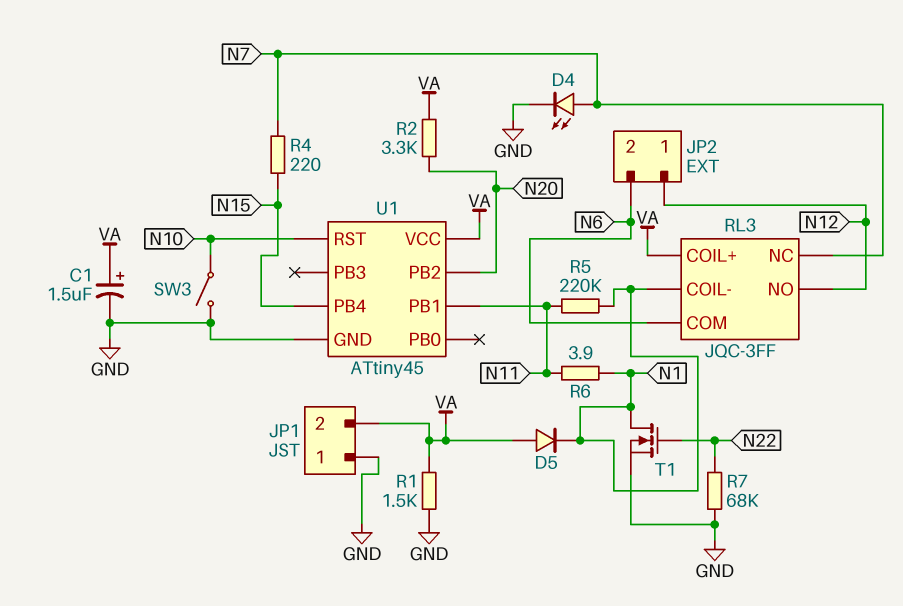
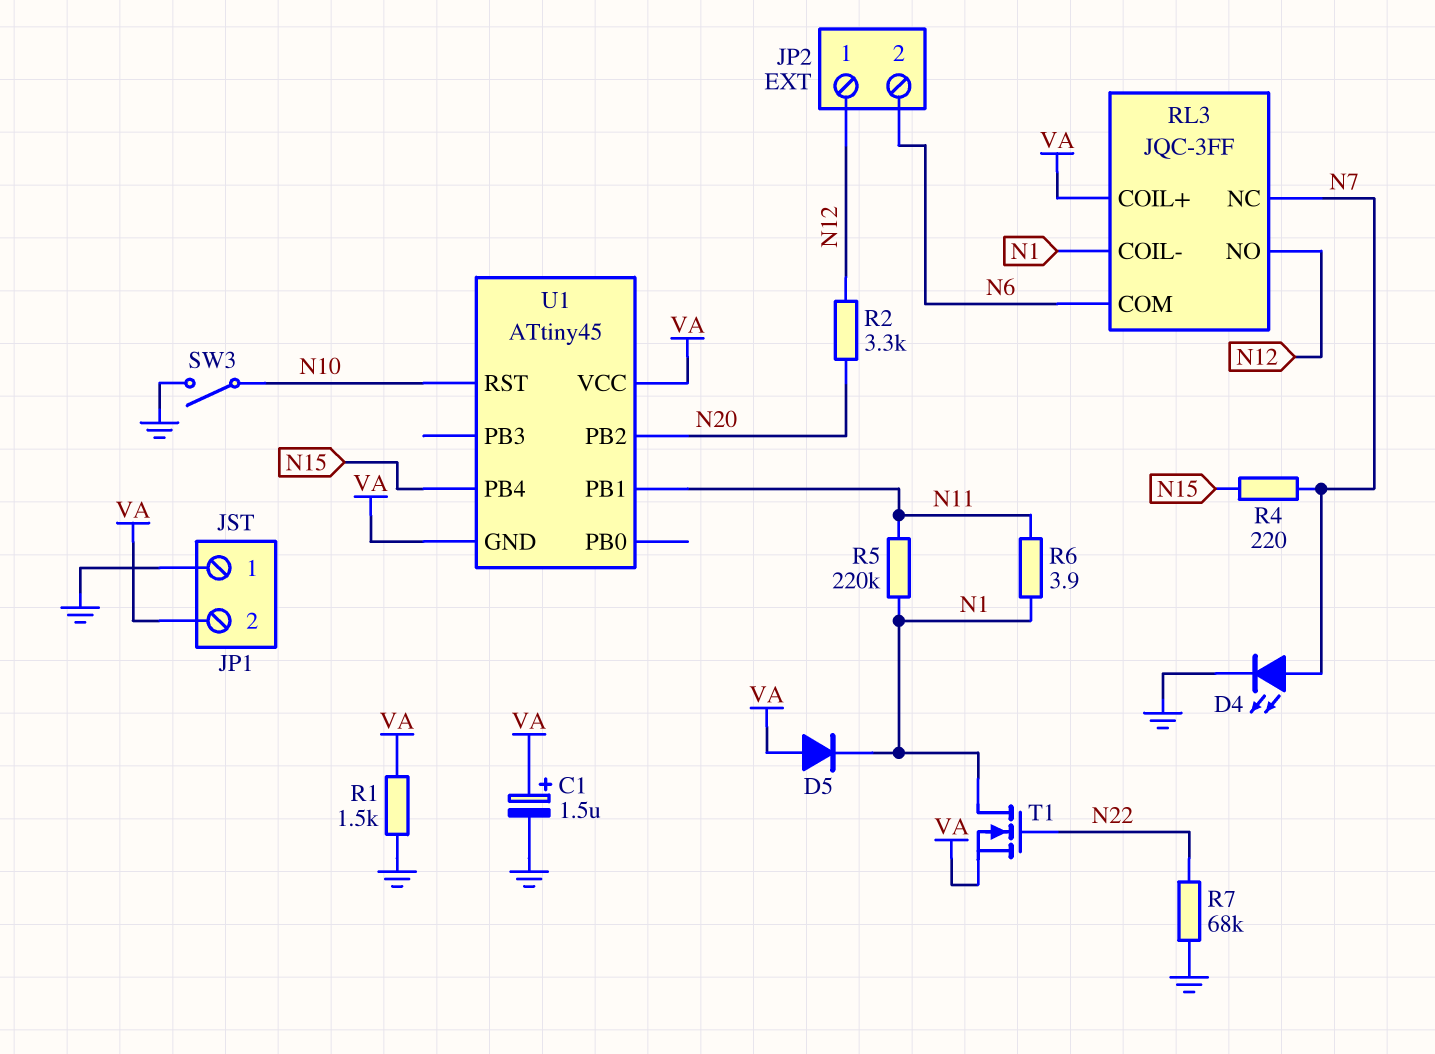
R2: 3.3k (N20, VA) -> 3.3k (N12, N20)
T1: NMOS (G N22, D N1, S GND) -> NMOS (G N22, D N1, S VA)
U1 pin GND: GND -> VA

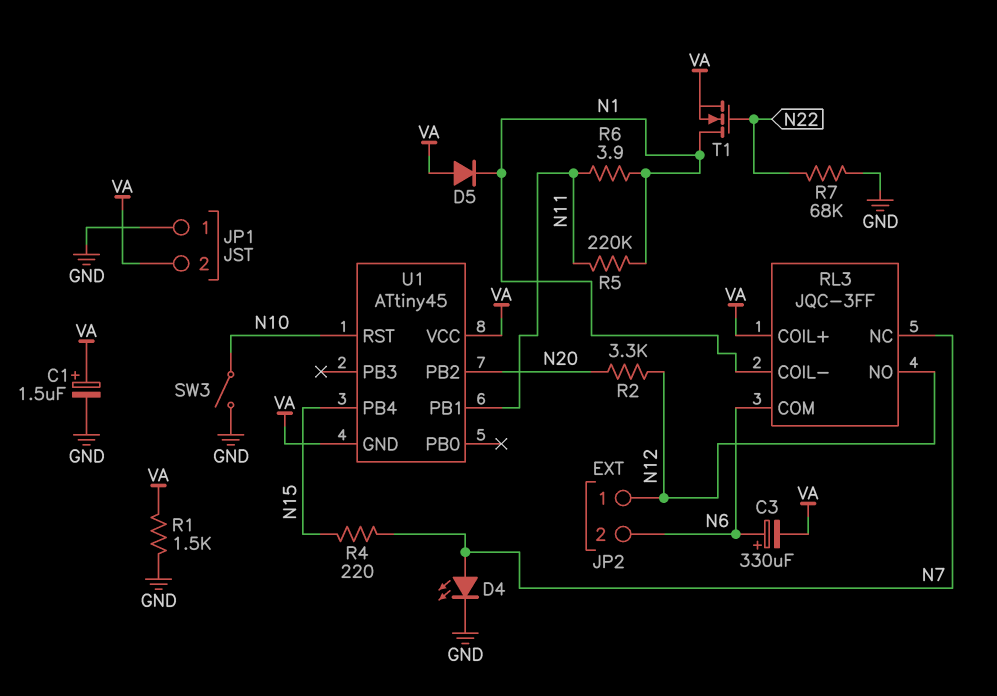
C3: none -> 330uF (plus N6, minus VA)

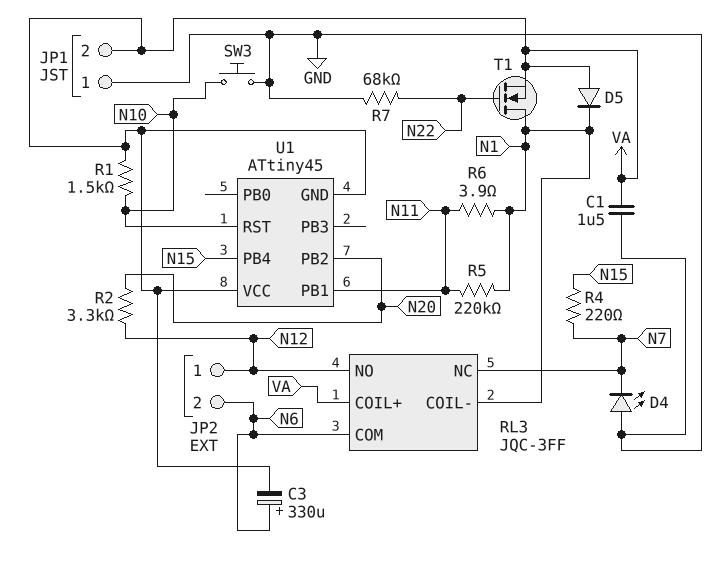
C1: 1.5uF (plus VA, minus GND) -> 1.5uF (GND, VA)
D4: LED (A N7, K GND) -> LED (A GND, K N7)
R1: 1.5k (GND, VA) -> 1.5k (N10, VA)
SW3: switch (GND, N10) -> button (GND, N10)

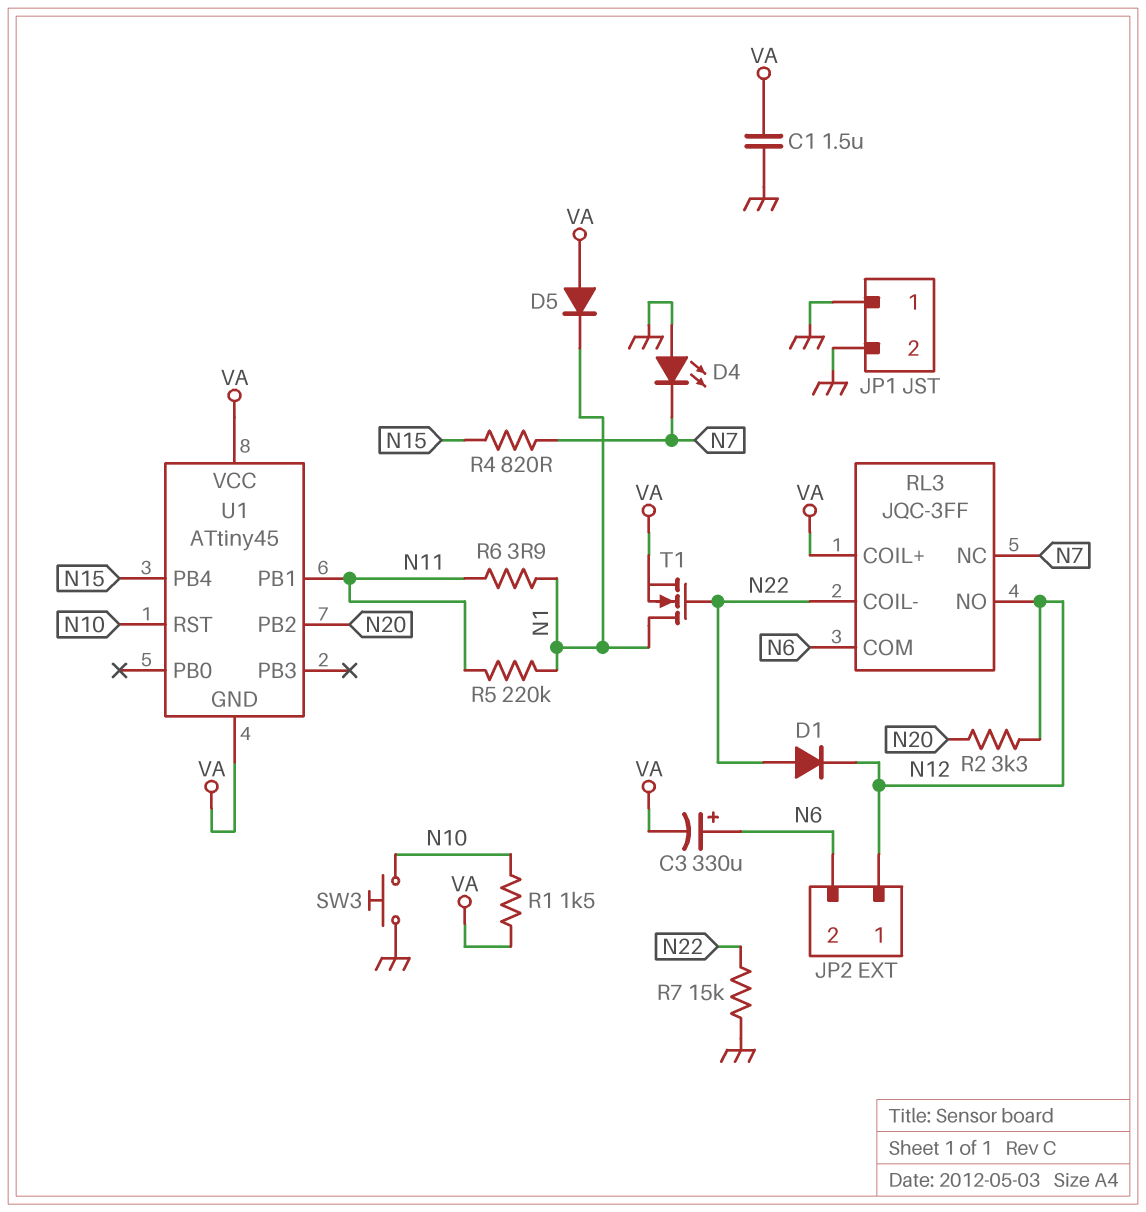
D1: none -> diode (A N22, K N12)
JP1 pin 2: VA -> GND
R4: 220 (N7, N15) -> 820 (N7, N15)
R7: 68k (GND, N22) -> 15k (GND, N22)
RL3 pin COIL-: N1 -> N22

